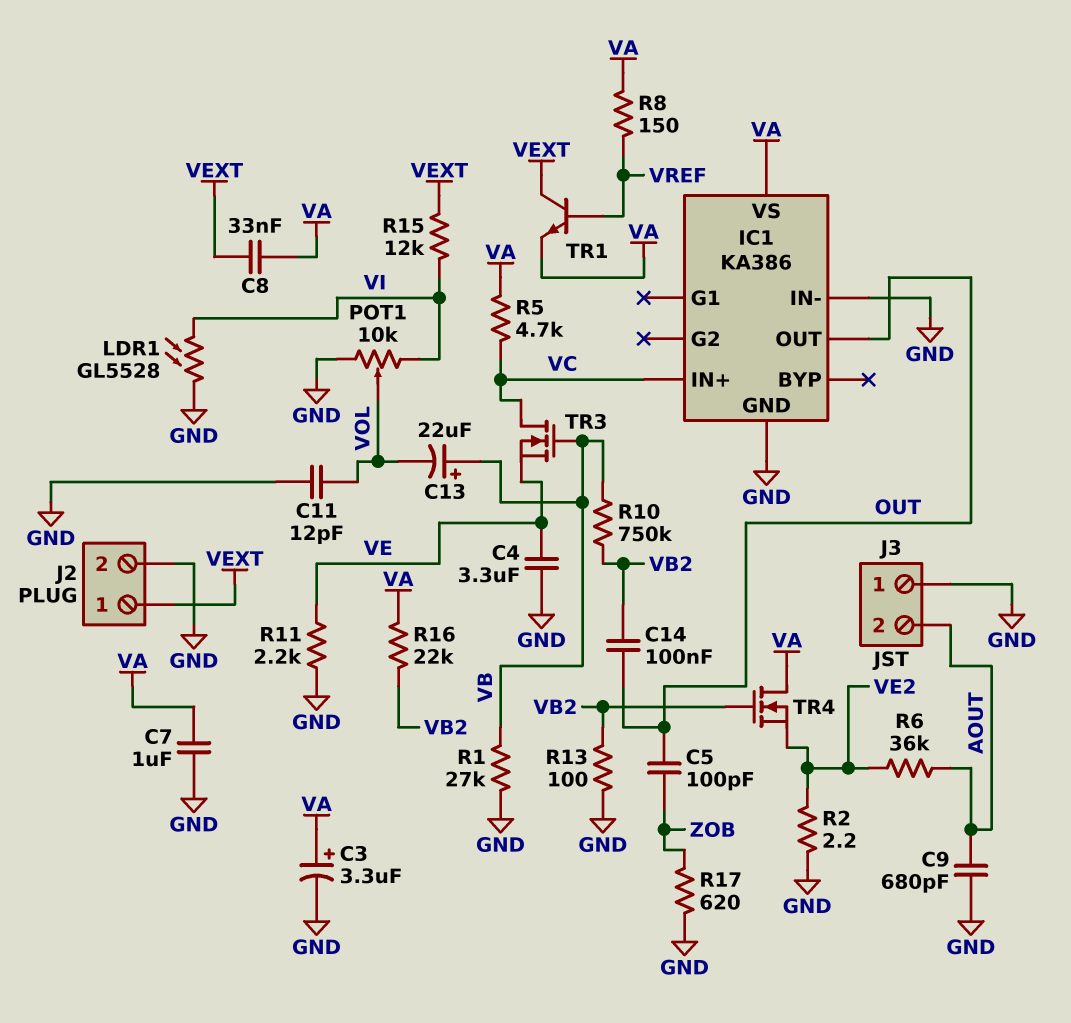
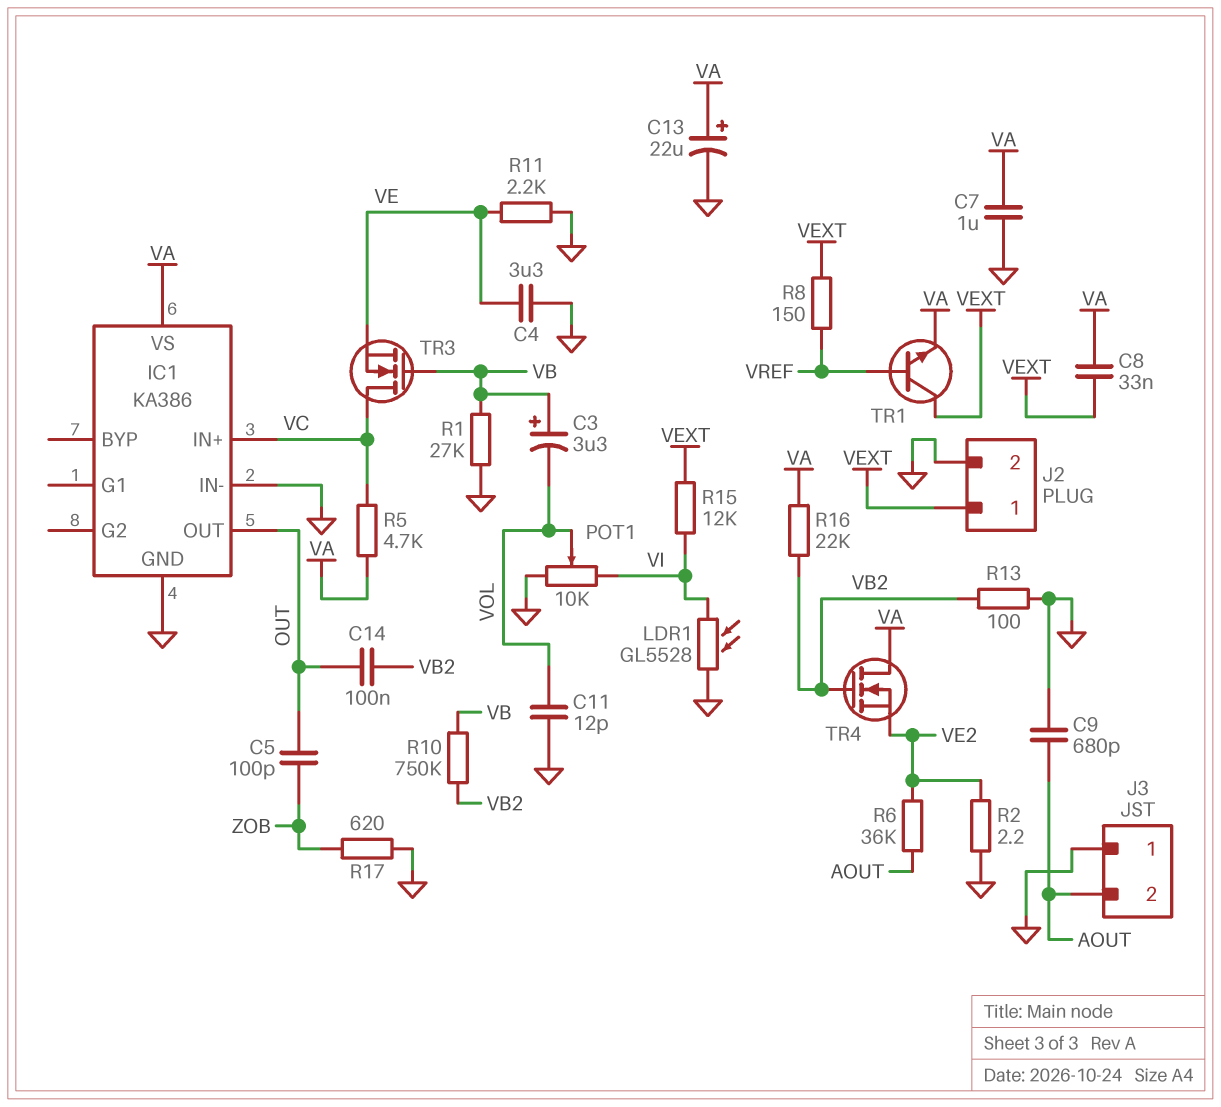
C3: 3.3uF (plus VA, minus GND) -> 3.3uF (plus VB, minus VOL)
C13: 22uF (plus VB, minus VOL) -> 22uF (plus VA, minus GND)
R8: 150 (VA, VREF) -> 150 (VEXT, VREF)

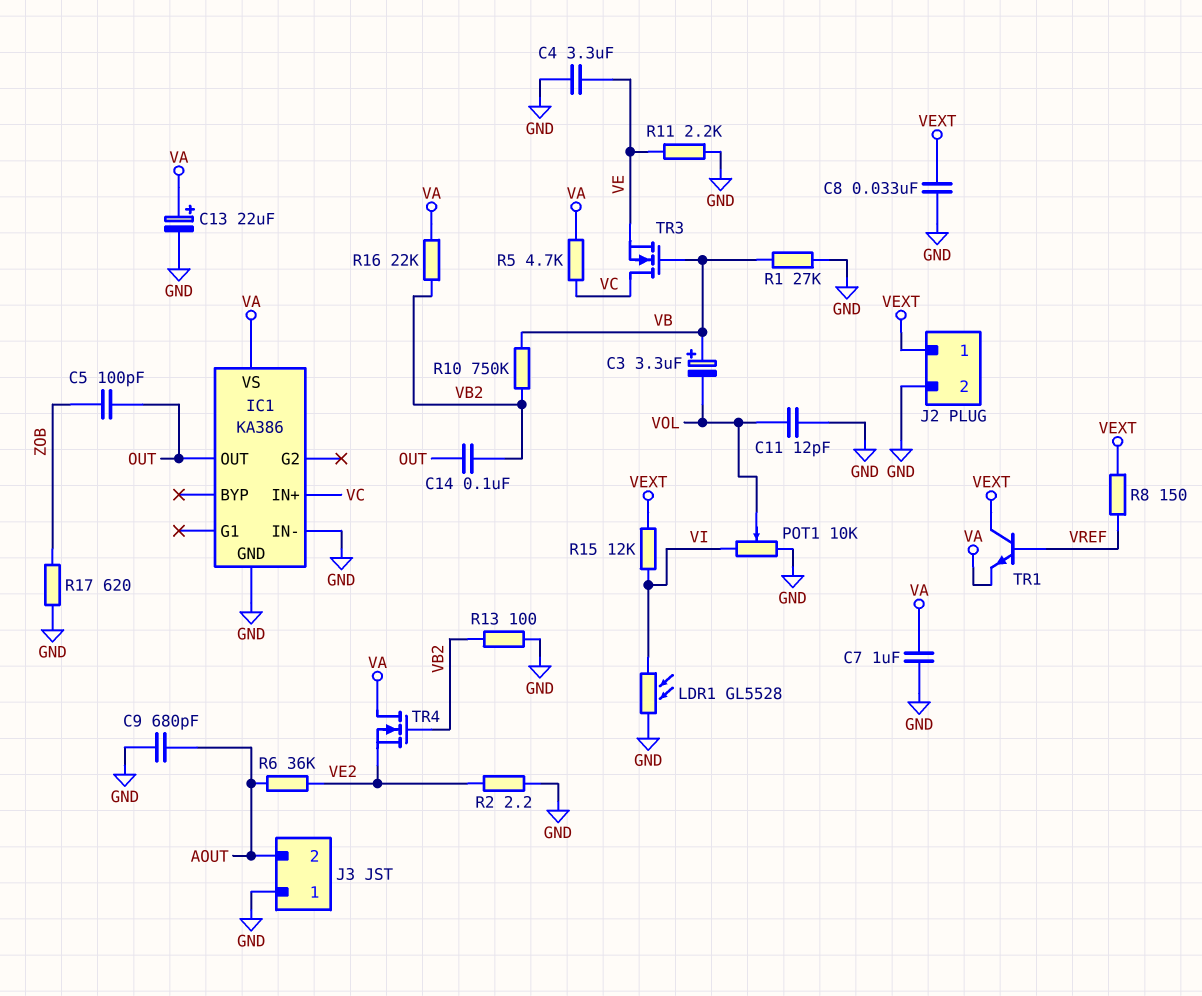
C8: 33nF (VA, VEXT) -> 33nF (GND, VEXT)

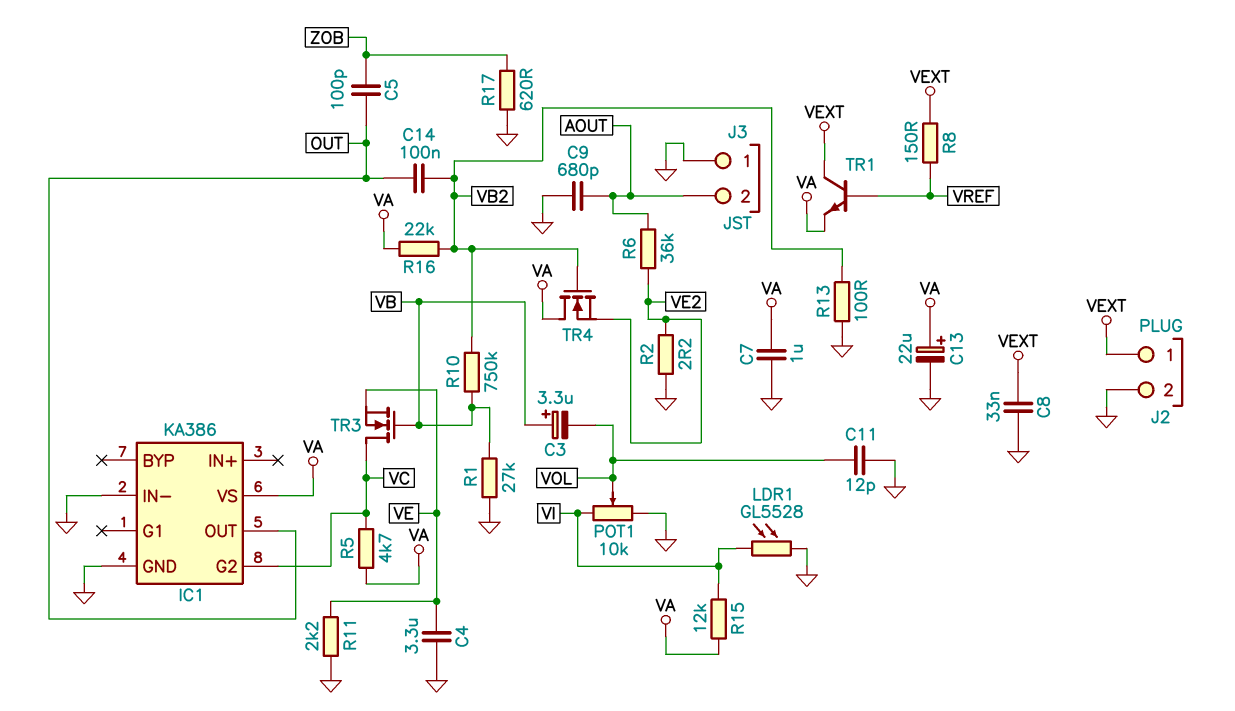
IC1 pin G2: none -> VC
IC1 pin IN+: VC -> none
R15: 12k (VEXT, VI) -> 12k (VA, VI)

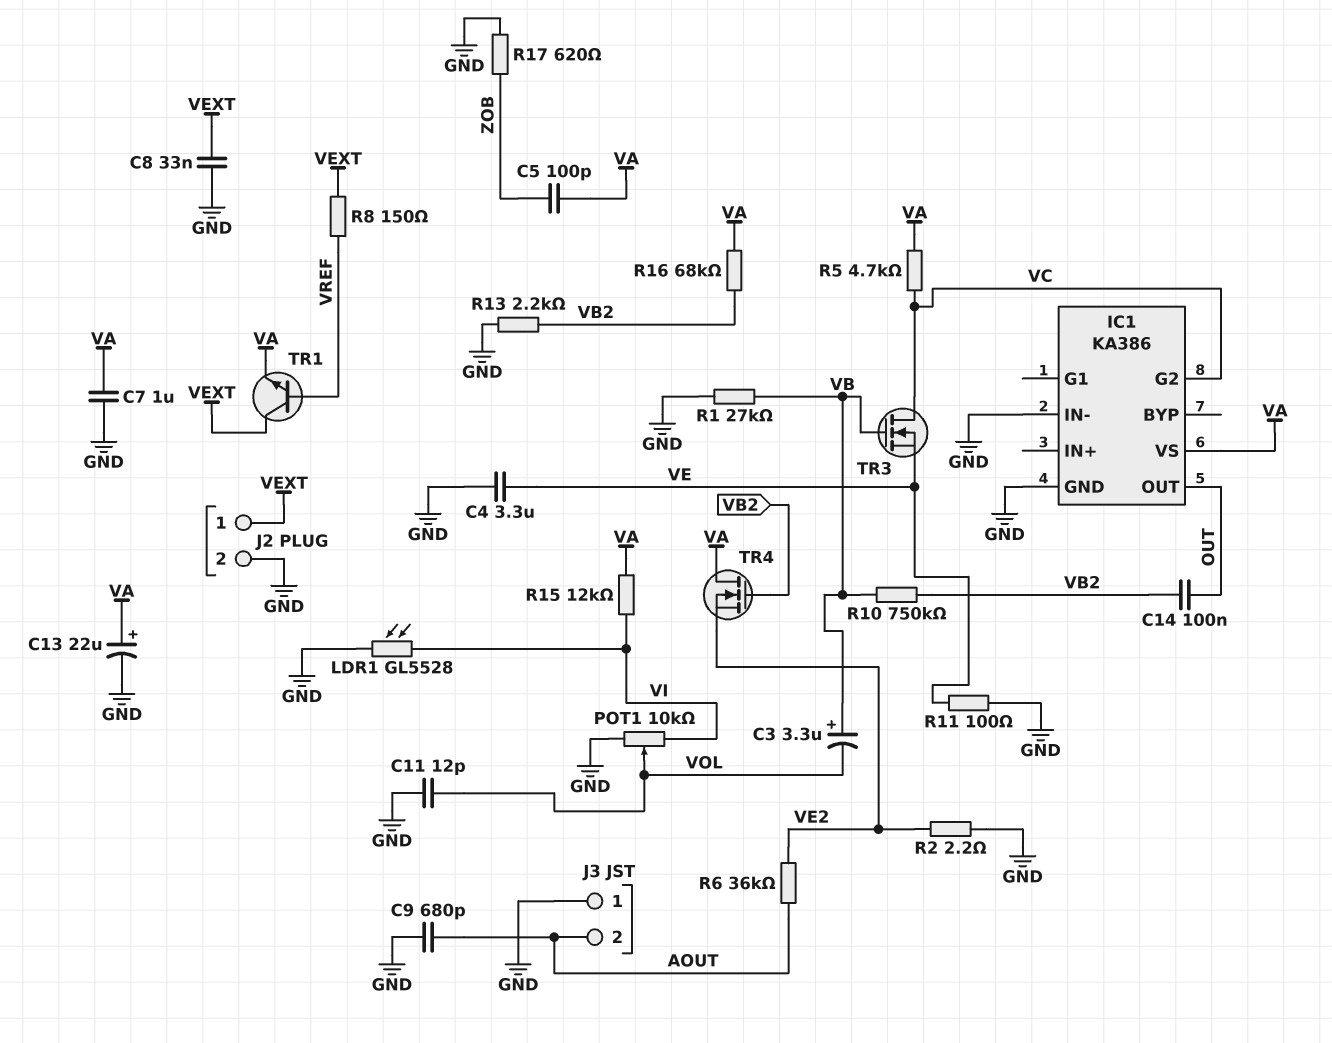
C5: 100pF (OUT, ZOB) -> 100pF (VA, ZOB)
R11: 2.2k (GND, VE) -> 100 (GND, VE)
R13: 100 (GND, VB2) -> 2.2k (GND, VB2)
R16: 22k (VA, VB2) -> 68k (VA, VB2)

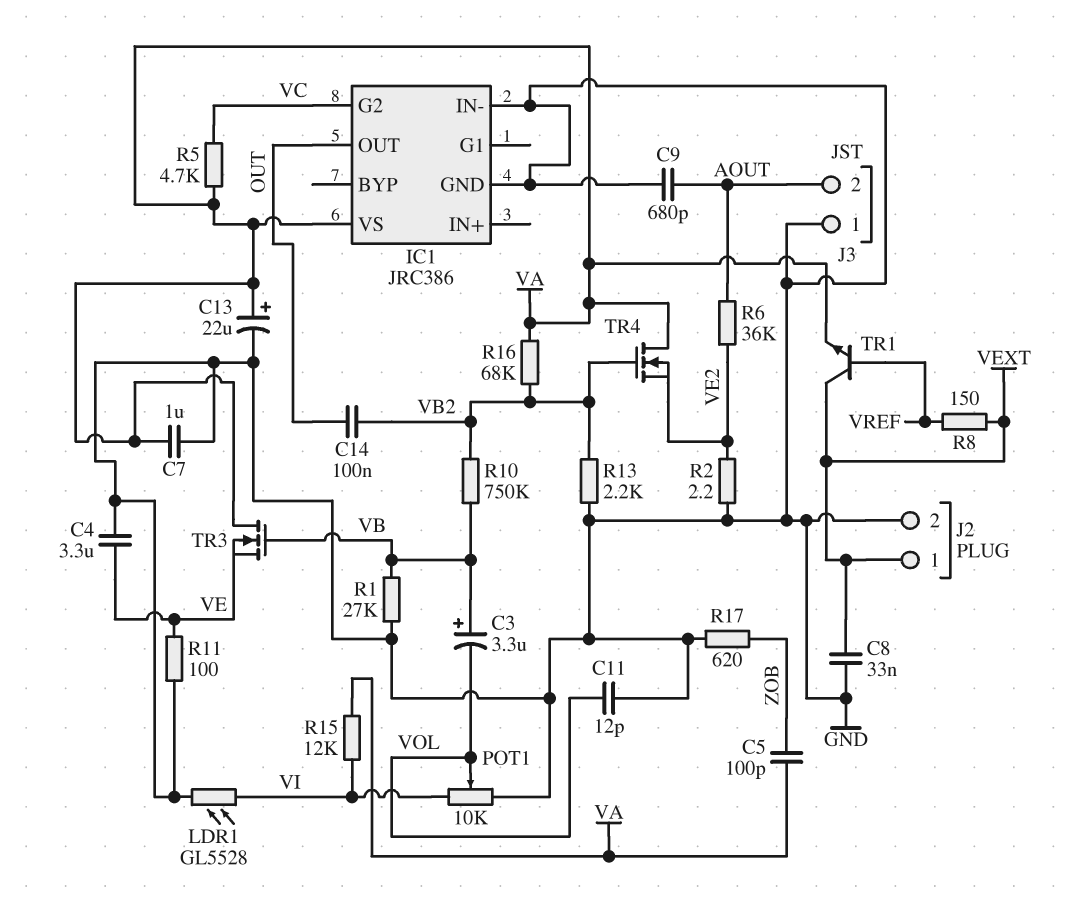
IC1: KA386 -> JRC386
TR3: NMOS (G VB, D VC, S VE) -> NMOS (G VB, D VA, S VE)

